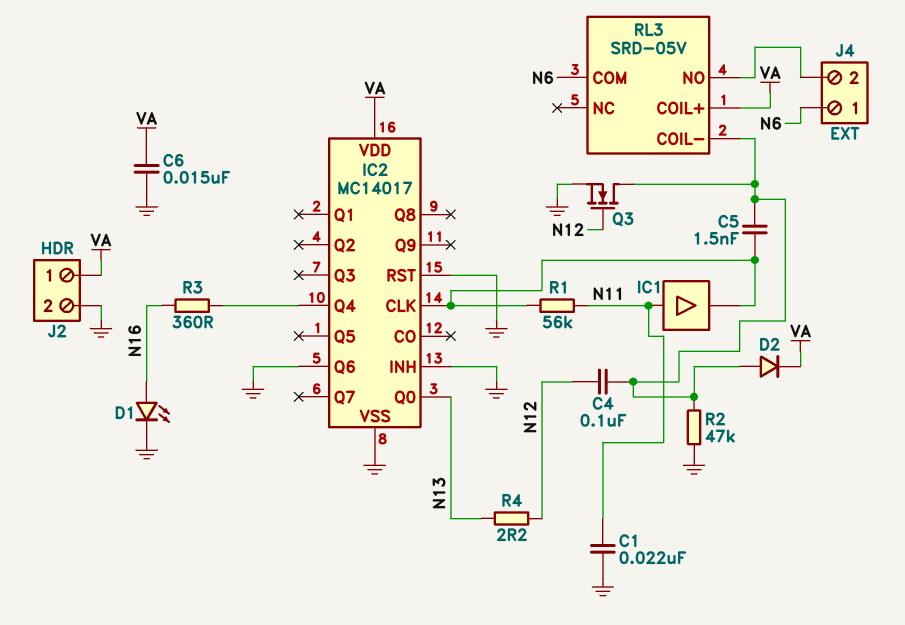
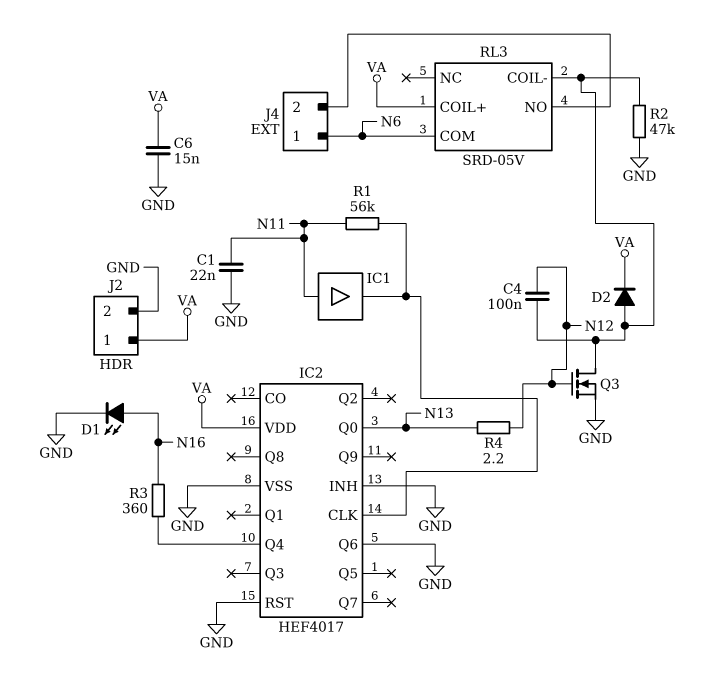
C5: 1.5nF (IC2/CLK, RL3/COIL-) -> none
IC2: MC14017 -> HEF4017

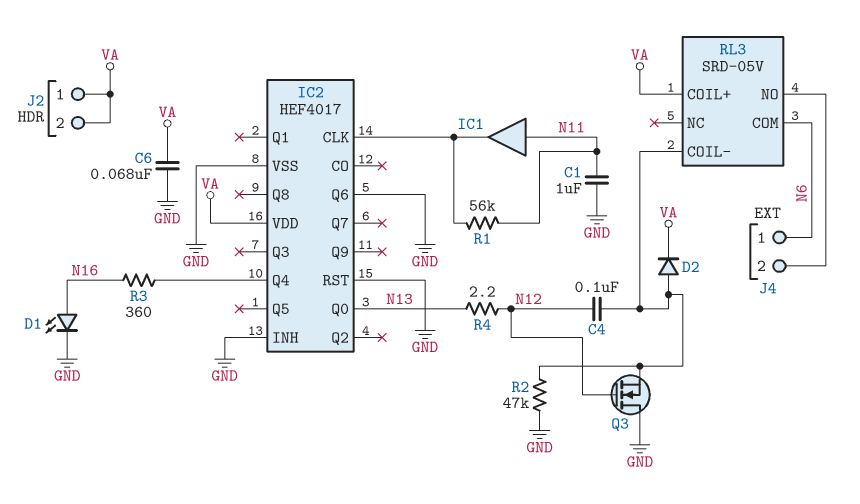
C1: 22nF (GND, N11) -> 1uF (GND, N11)
C6: 15nF (GND, VA) -> 68nF (GND, VA)
J2 pin 2: GND -> VA
Q3: NMOS (G N12, D RL3/COIL-, S GND) -> NMOS (G N12, D GND, S RL3/COIL-)

